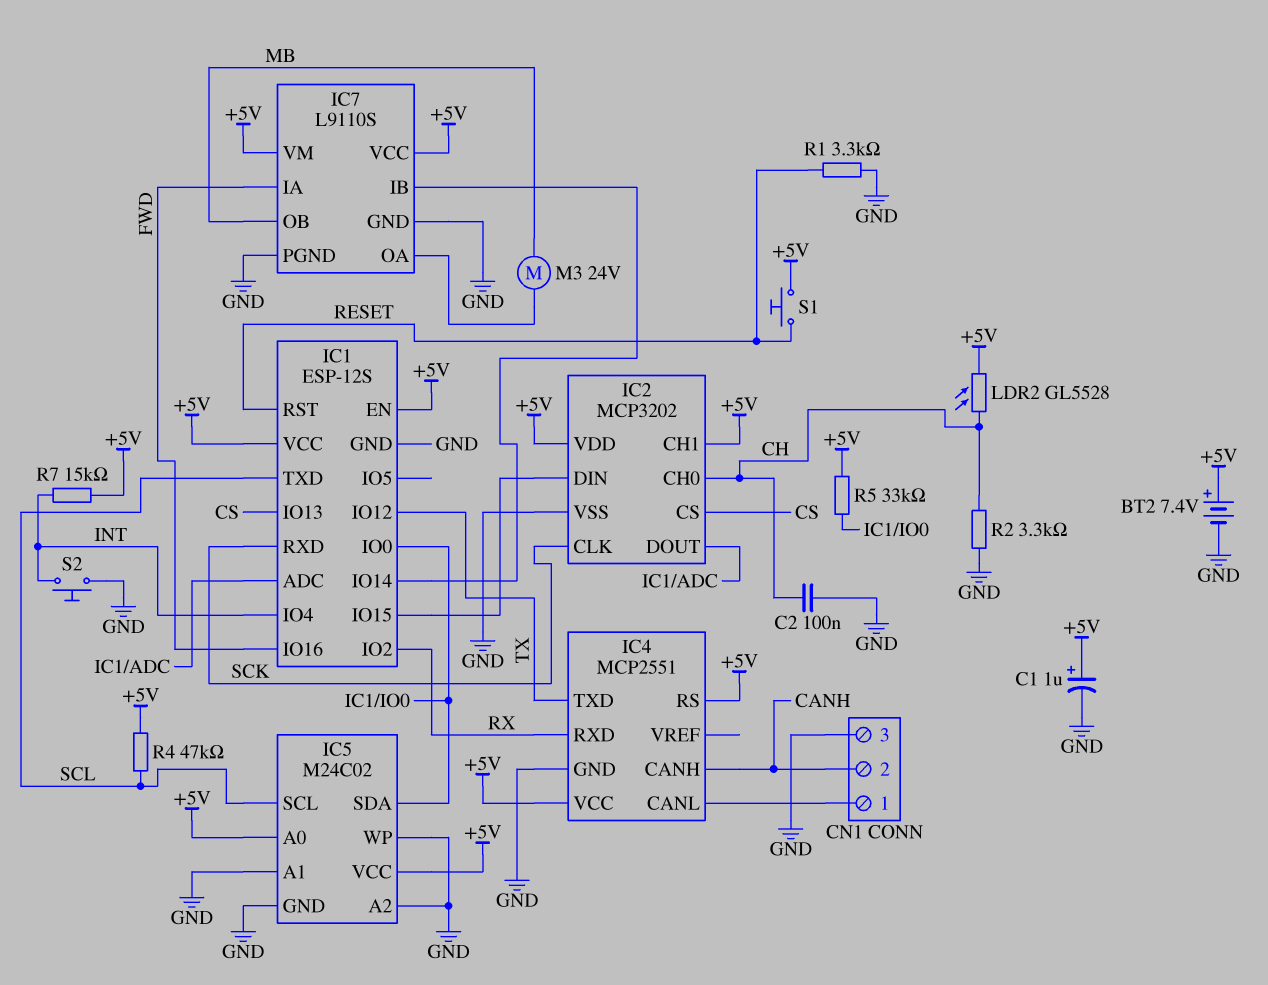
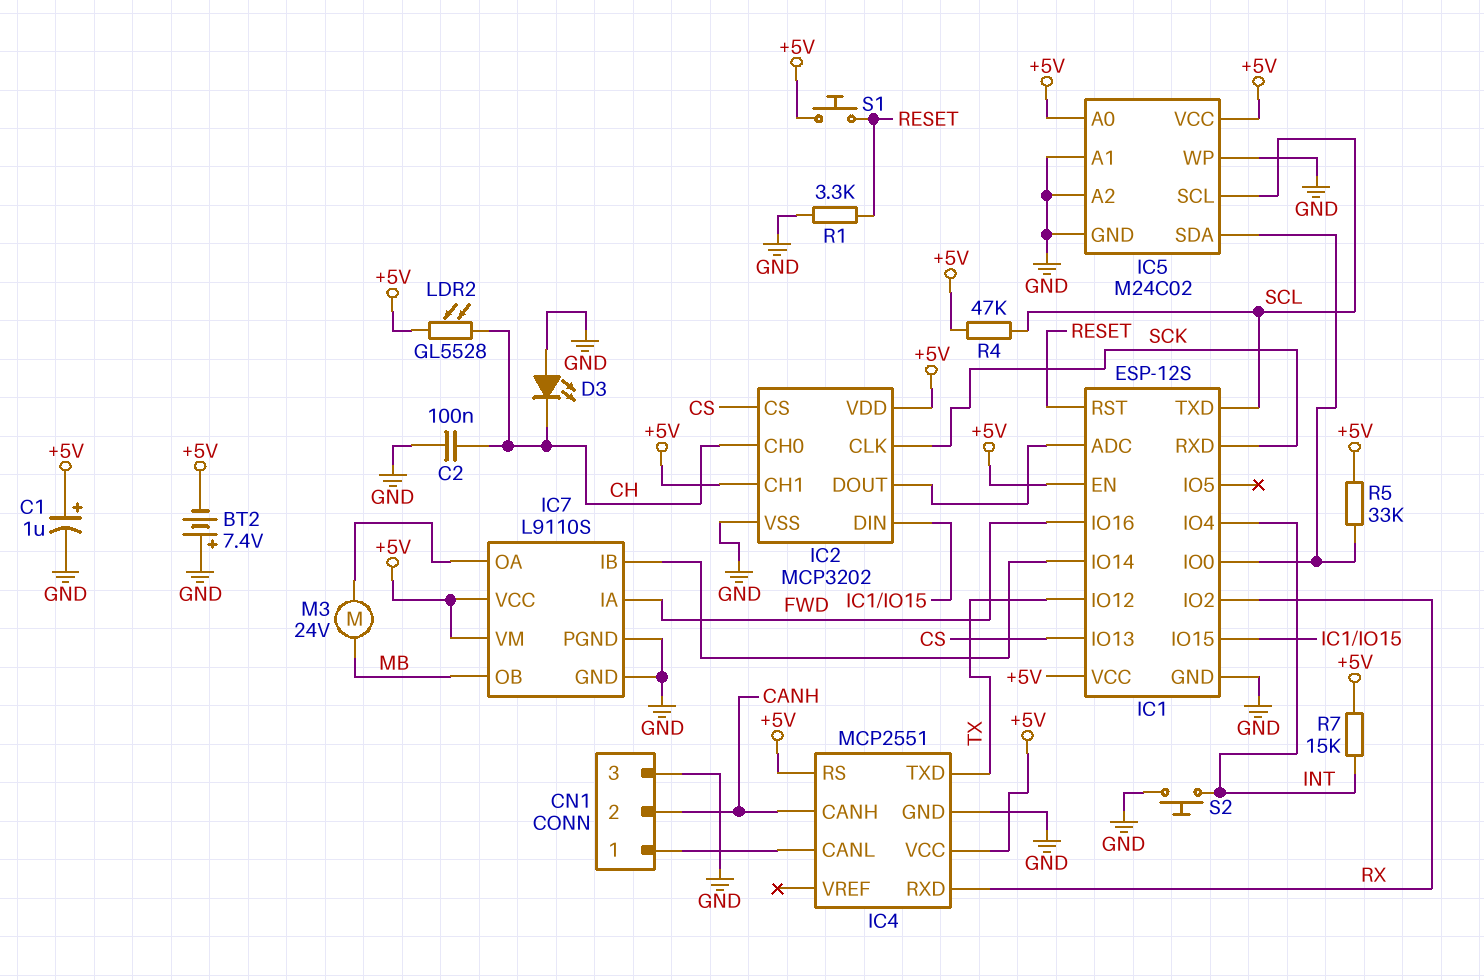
BT2: 7.4V (plus +5V, minus GND) -> 7.4V (plus GND, minus +5V)
D3: none -> LED (A GND, K CH)
R2: 3.3k (CH, GND) -> none

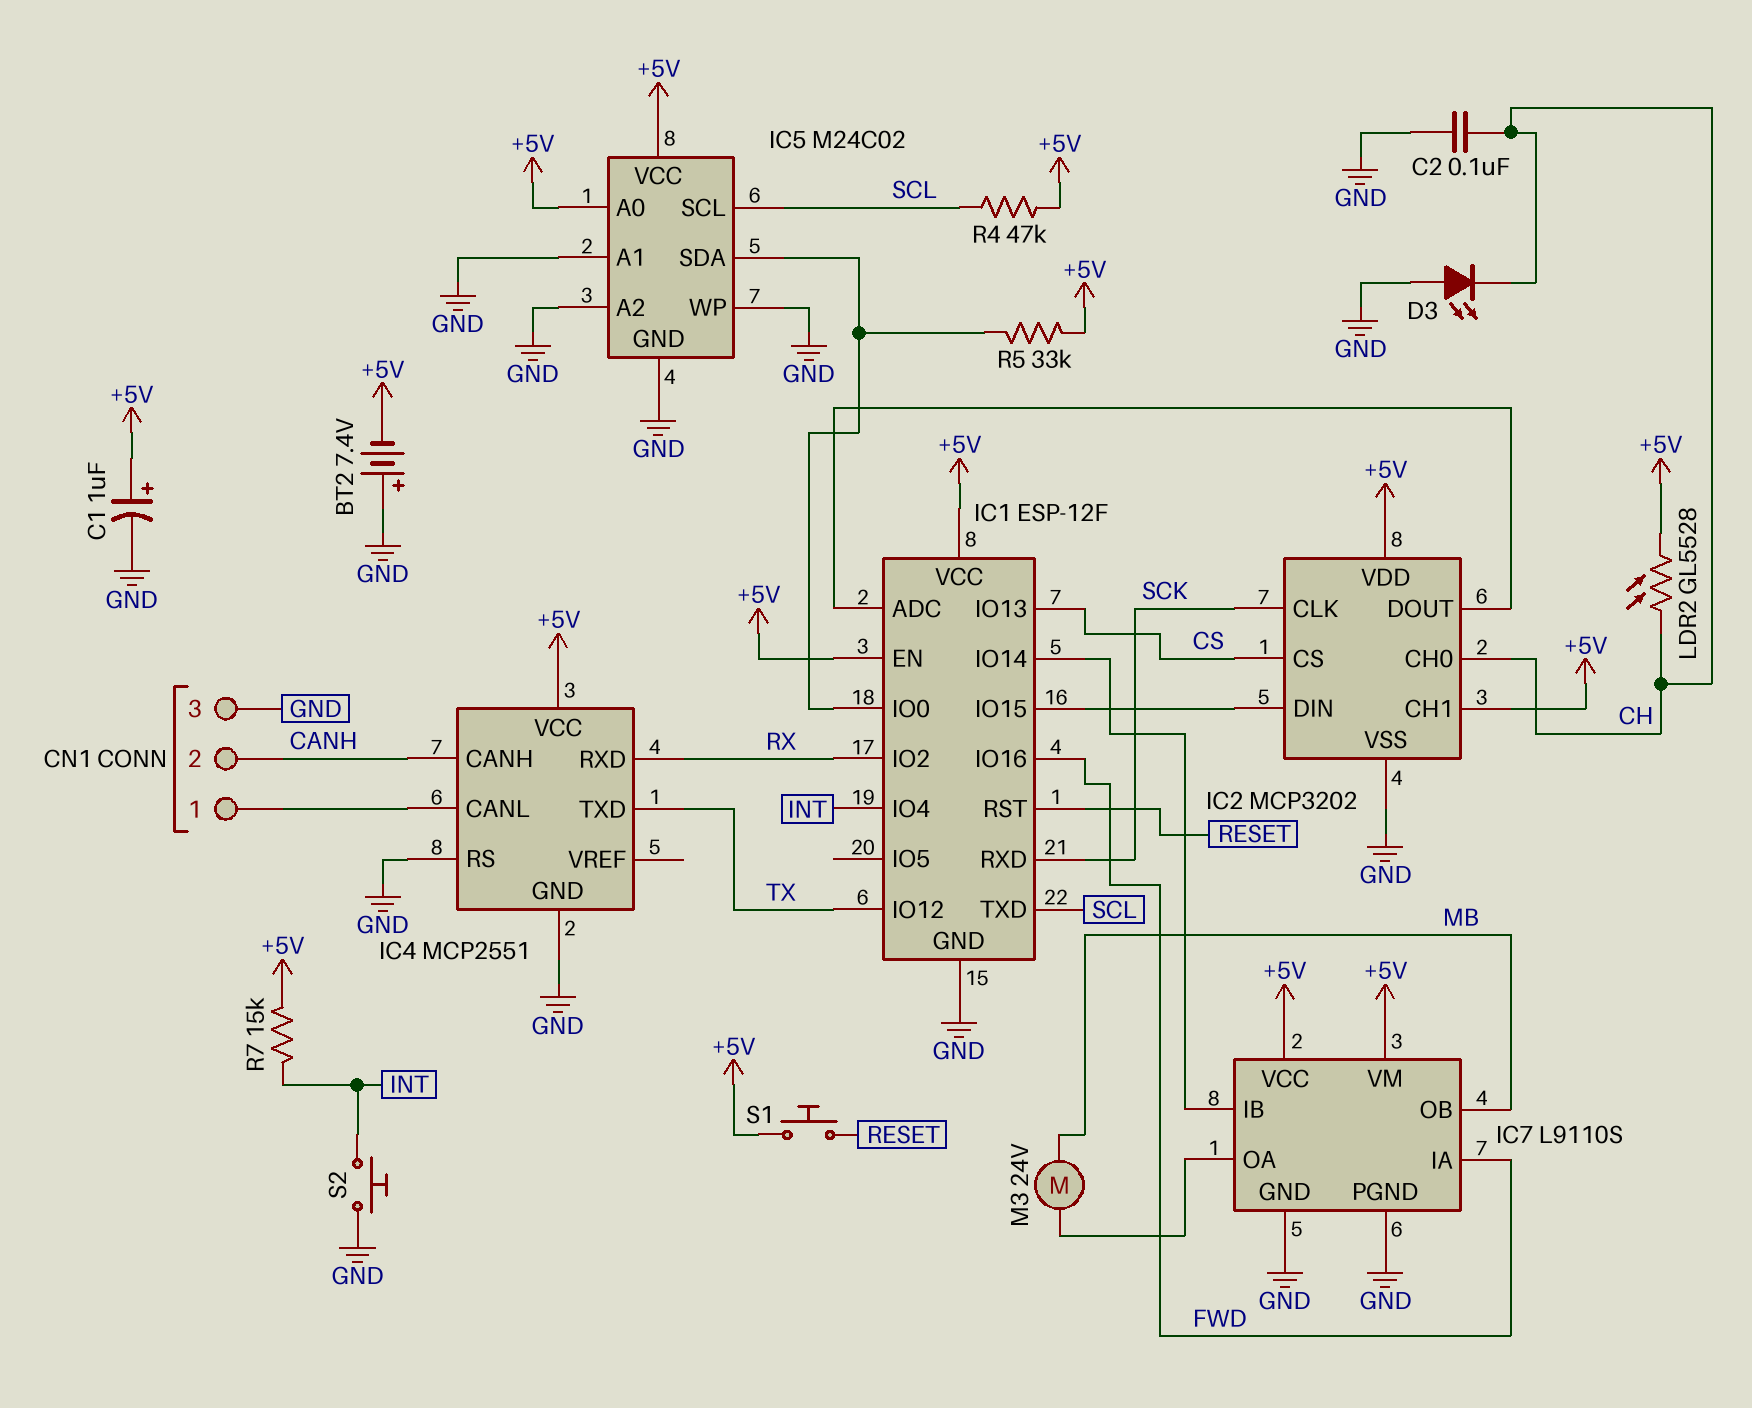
IC1: ESP-12S -> ESP-12F
IC4 pin RS: +5V -> GND
R1: 3.3k (GND, RESET) -> none

